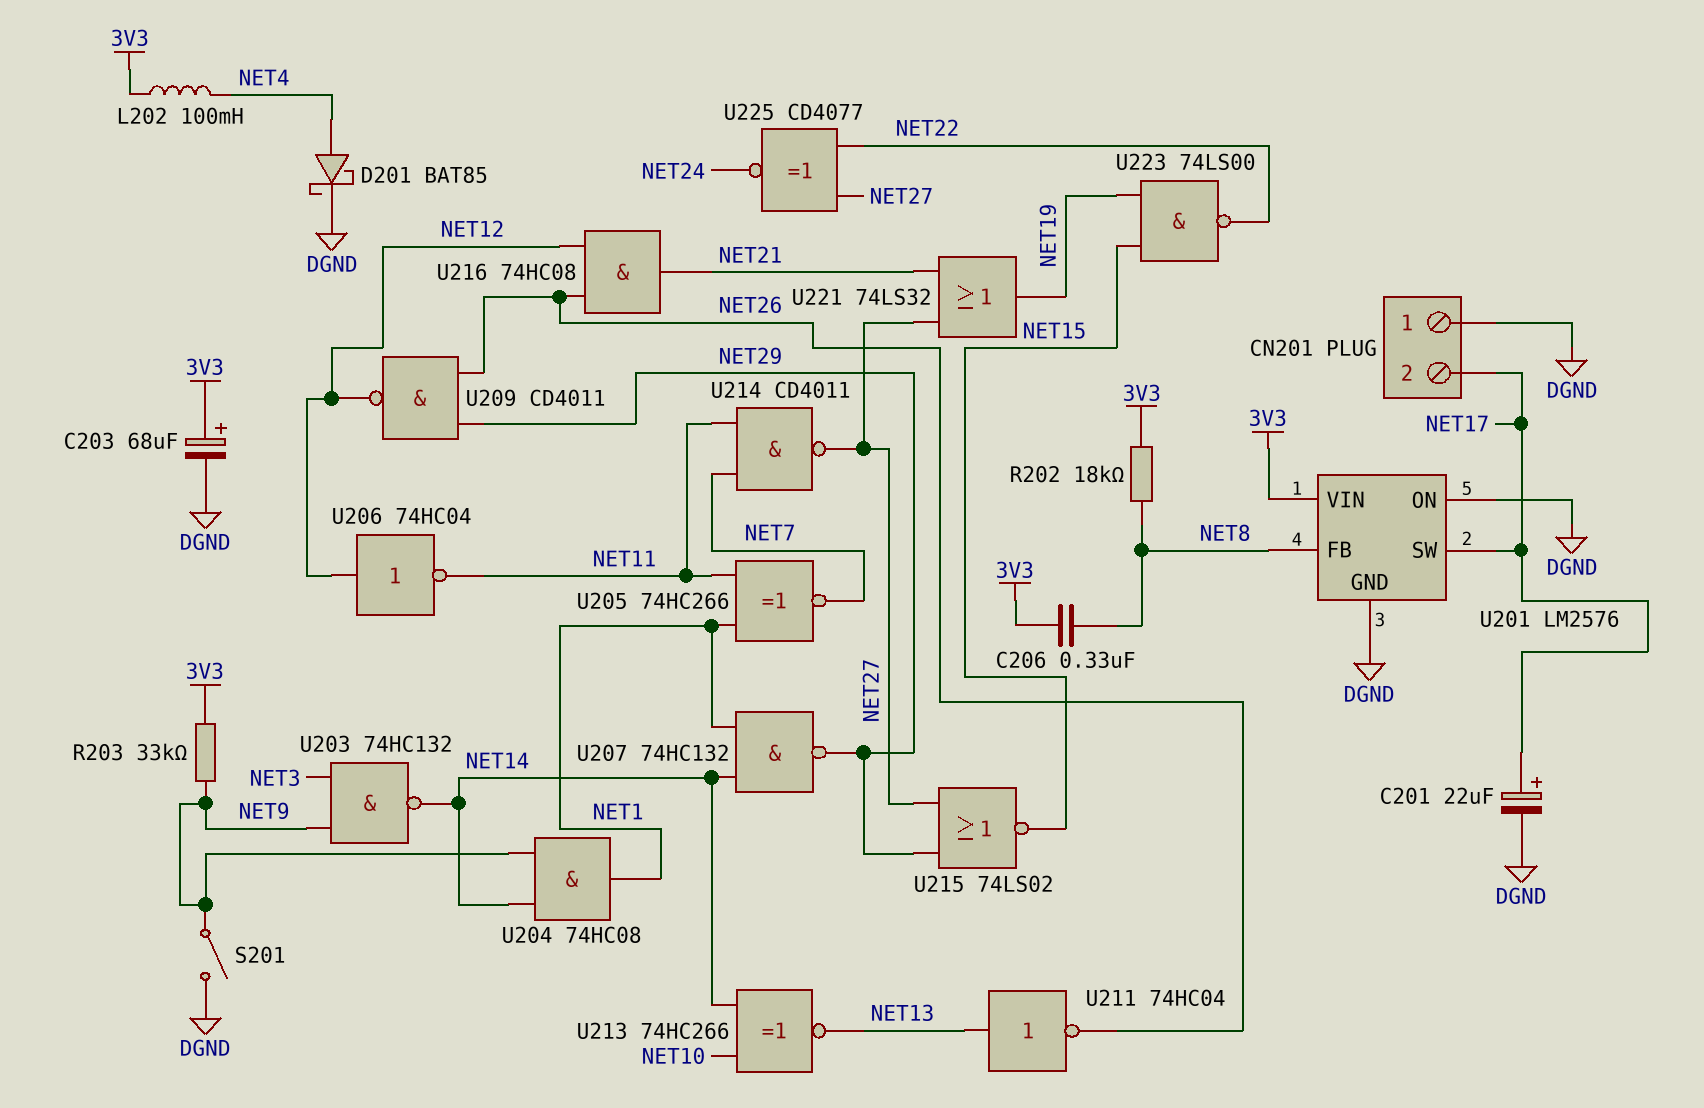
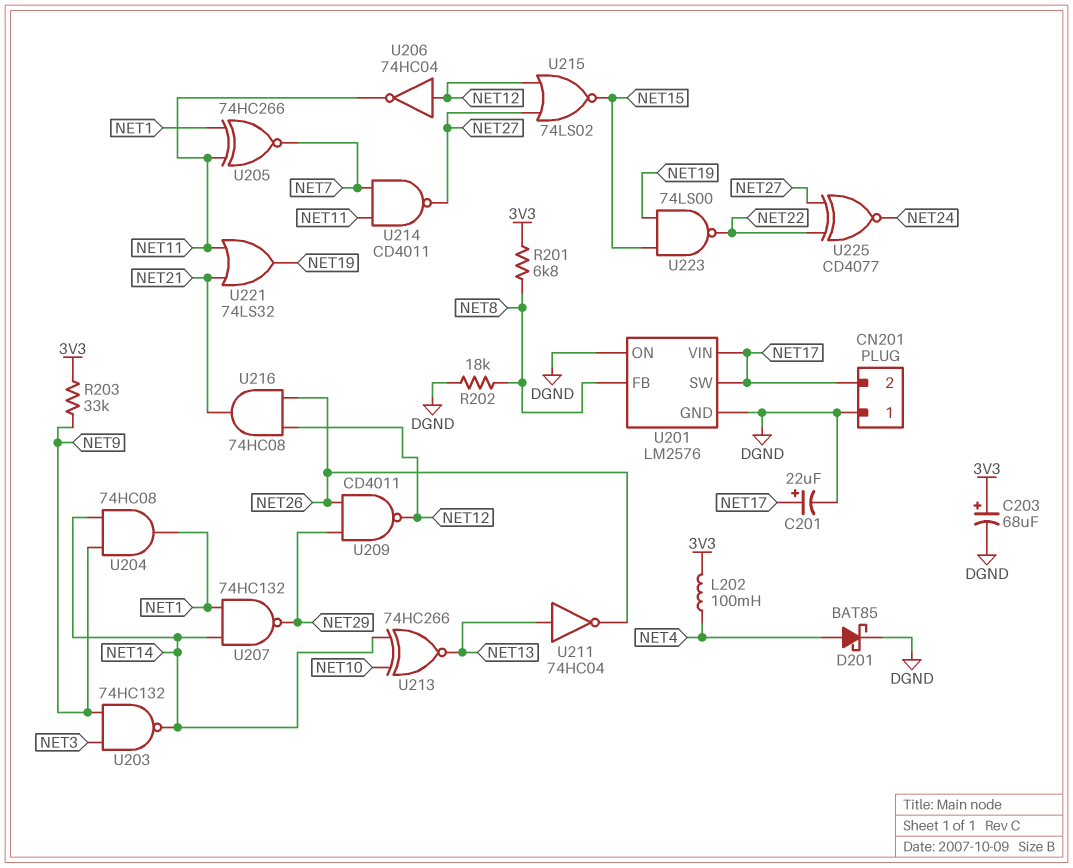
C206: 330nF (3V3, NET8) -> none
R201: none -> 6.8k (3V3, NET8)
R202: 18k (3V3, NET8) -> 18k (DGND, NET8)
S201: switch (DGND, NET9) -> none
U201 pin VIN: 3V3 -> NET17
U215: NOR 74LS02 (in NET27, in NET29, out NET15) -> NOR 74LS02 (in NET12, in NET27, out NET15)
U221: OR 74LS32 (in NET21, in NET27, out NET19) -> OR 74LS32 (in NET11, in NET21, out NET19)

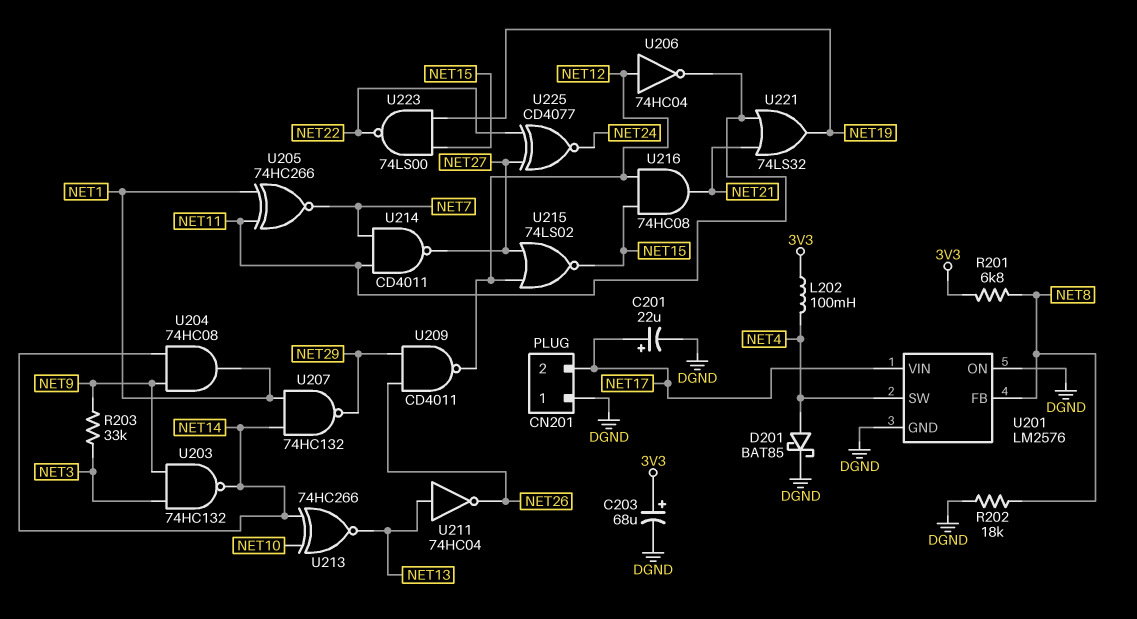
R203: 33k (3V3, NET9) -> 33k (NET3, NET9)
U201 pin SW: NET17 -> NET4
U216: AND 74HC08 (in NET12, in NET26, out NET21) -> AND 74HC08 (in NET12, in NET15, out NET21)

